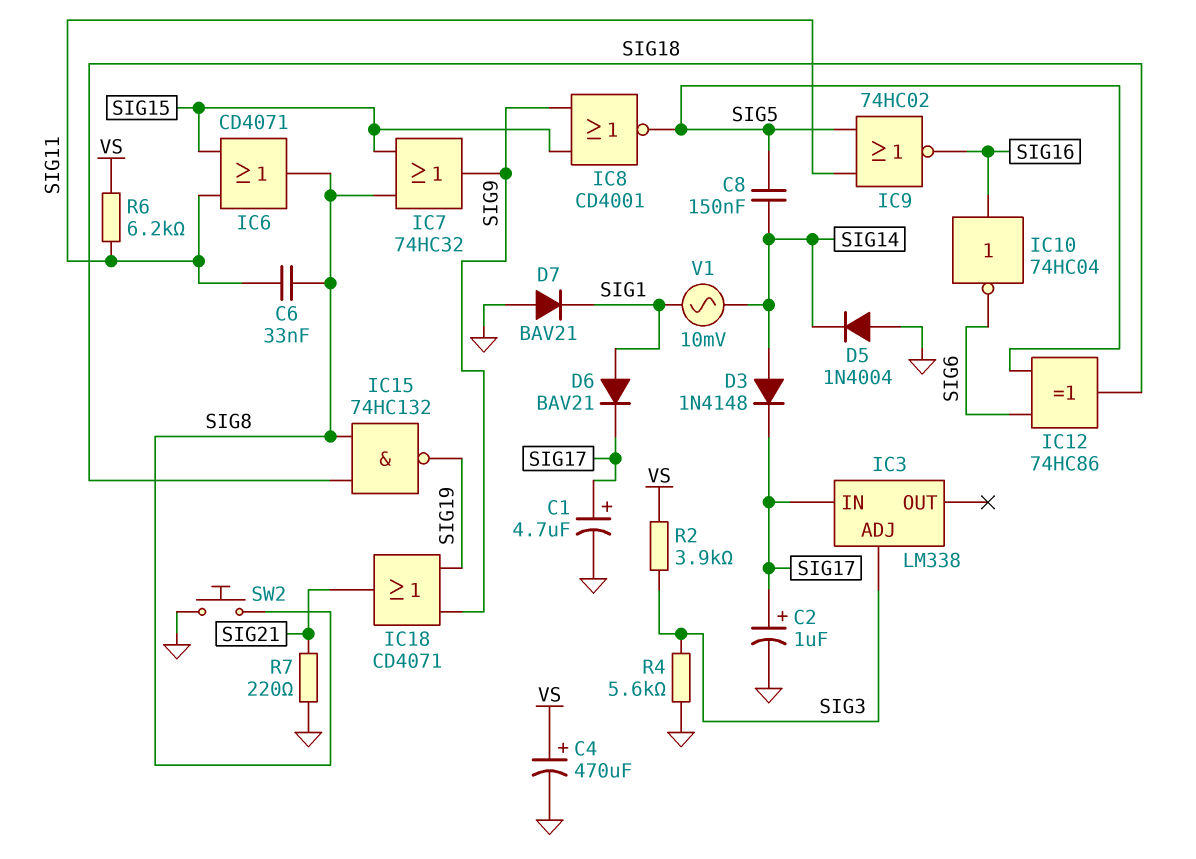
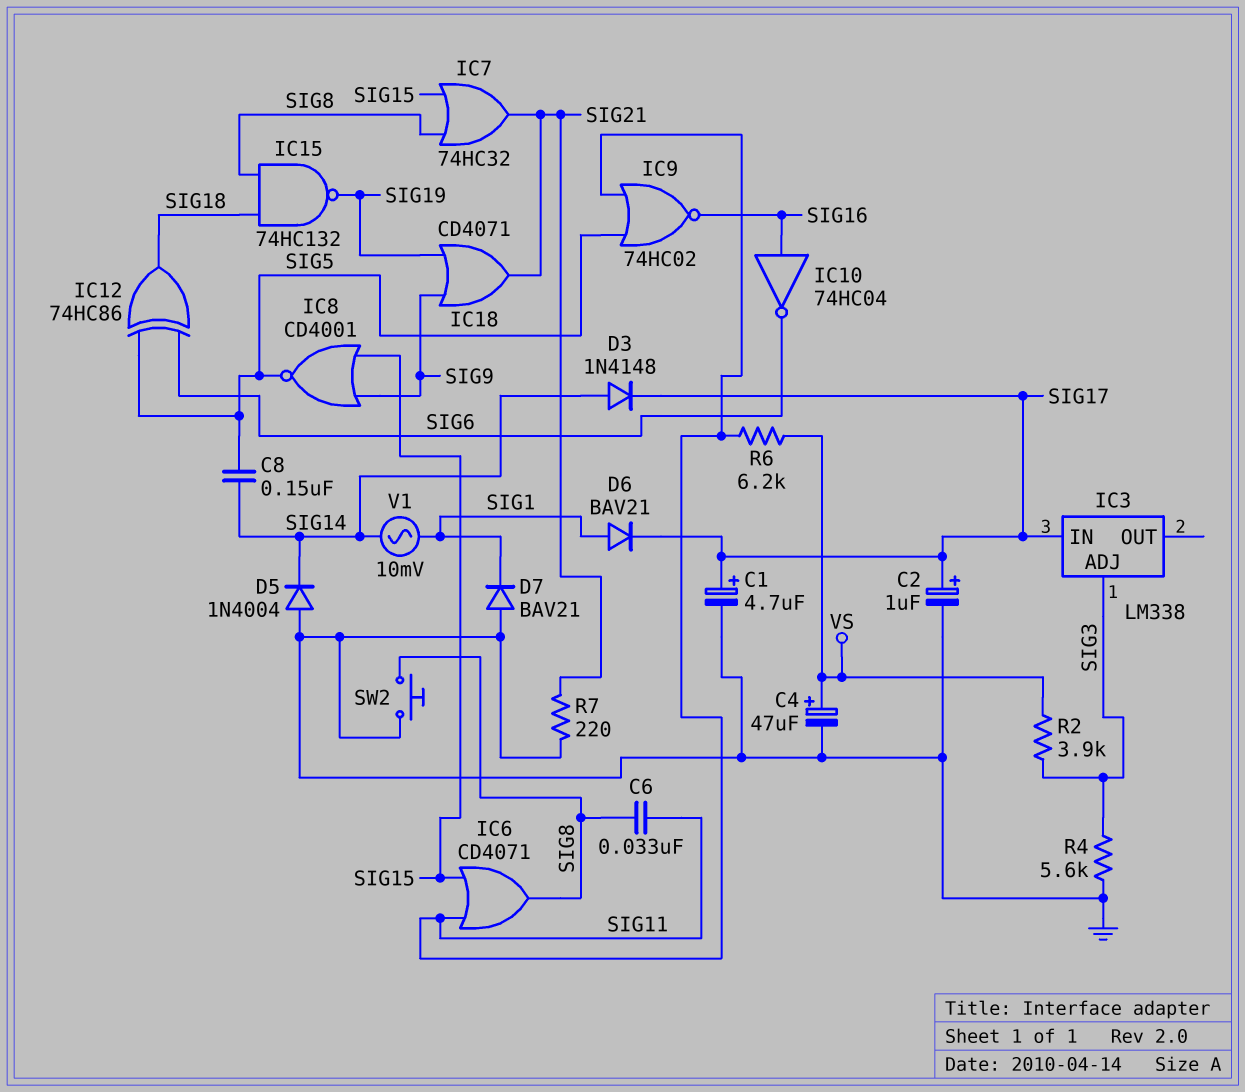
C4: 470uF (plus VS, minus GND) -> 47uF (plus VS, minus GND)
IC7: OR 74HC32 (in SIG8, in SIG15, out SIG9) -> OR 74HC32 (in SIG8, in SIG15, out SIG21)

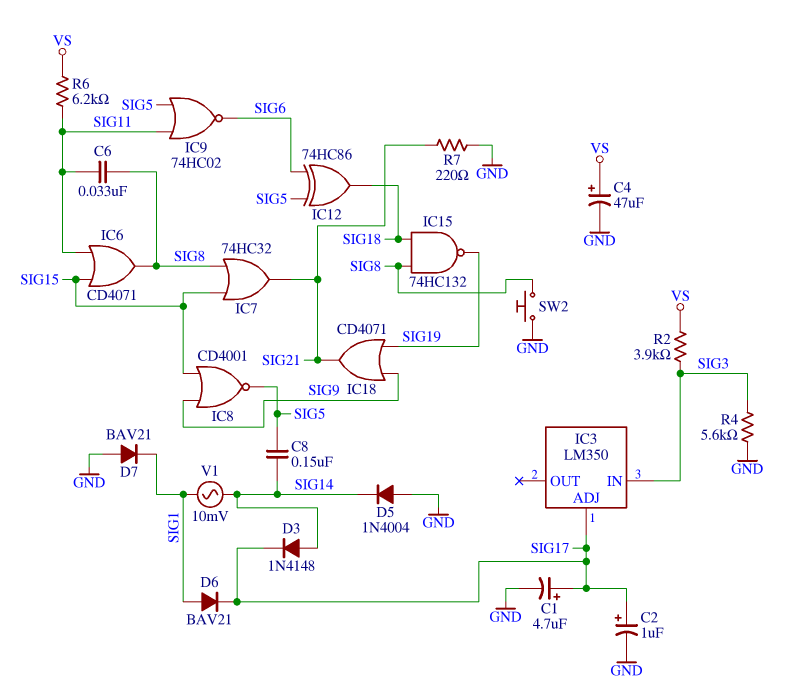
IC3: LM338 -> LM350
IC3 pin ADJ: SIG3 -> SIG17
IC3 pin IN: SIG17 -> SIG3
IC9: NOR 74HC02 (in SIG5, in SIG11, out SIG16) -> NOR 74HC02 (in SIG5, in SIG11, out SIG6)
IC10: NOT 74HC04 (in SIG16, out SIG6) -> none

